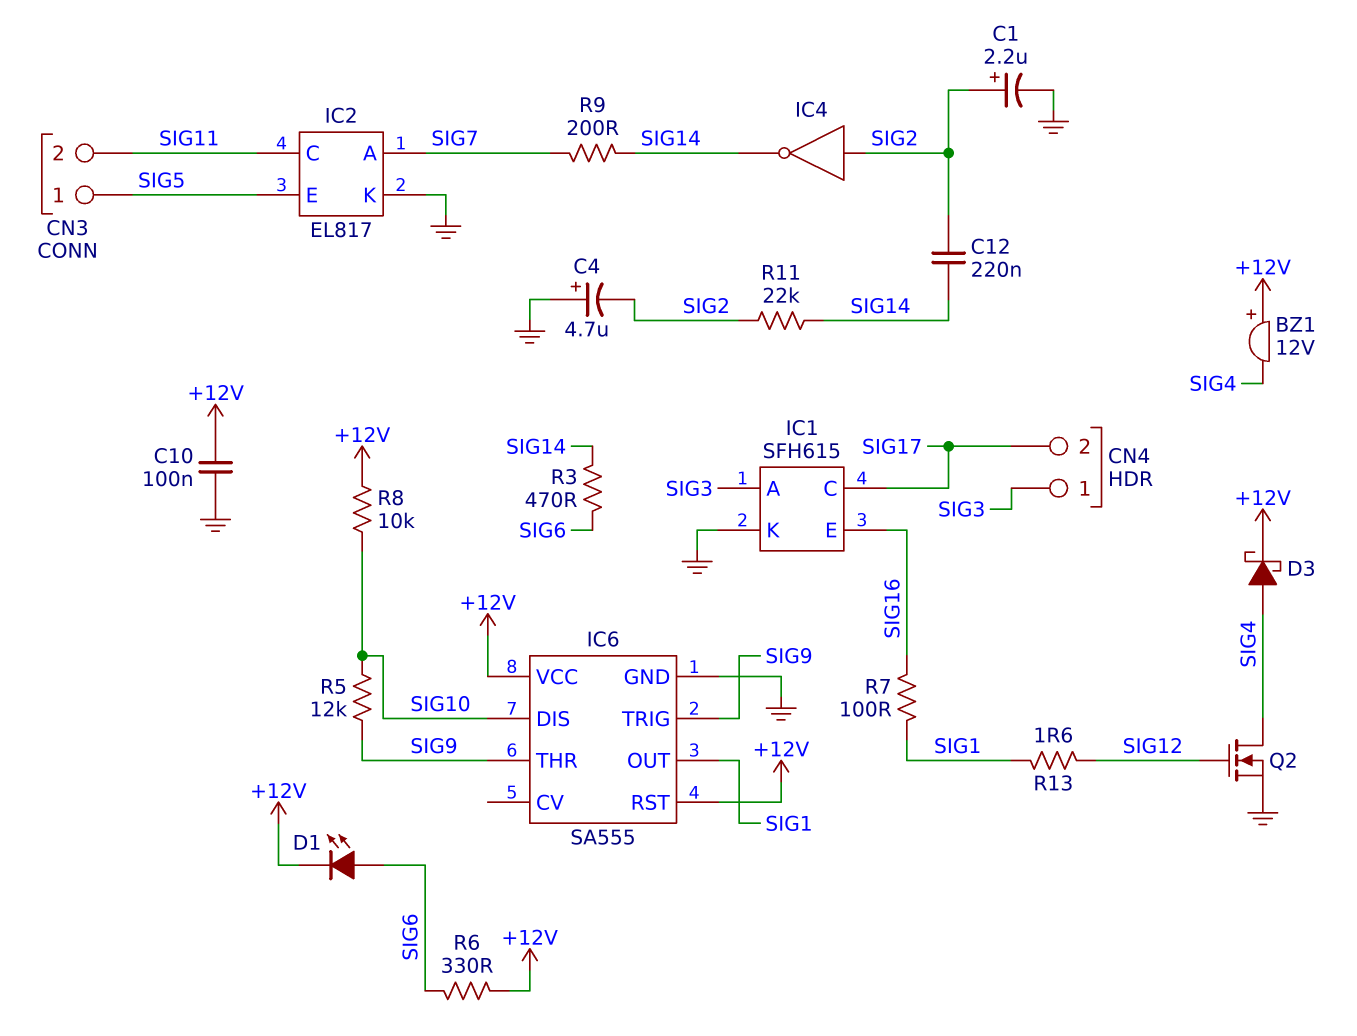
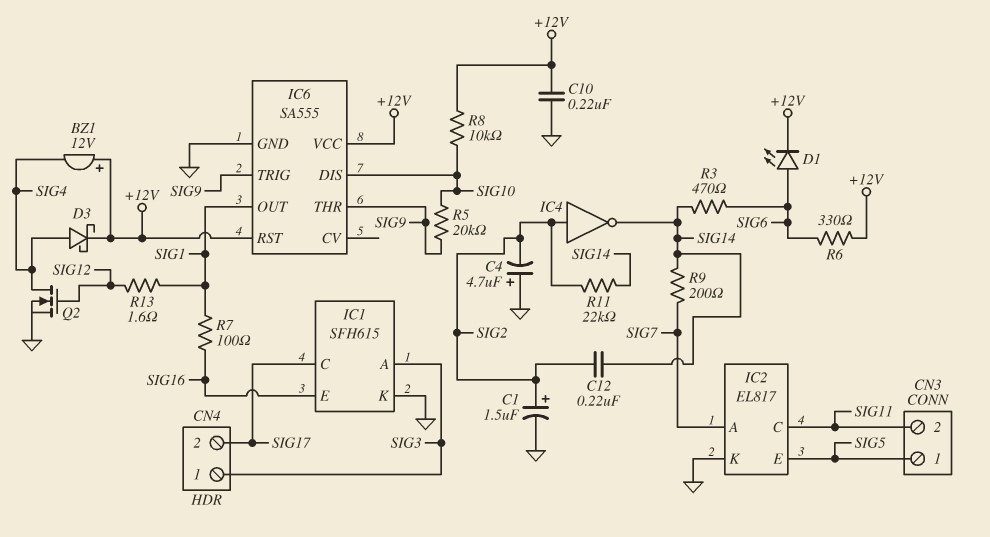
C1: 2.2uF (plus SIG2, minus GND) -> 1.5uF (plus SIG2, minus GND)
C10: 100nF (+12V, GND) -> 220nF (+12V, GND)
R5: 12k (SIG9, SIG10) -> 20k (SIG9, SIG10)

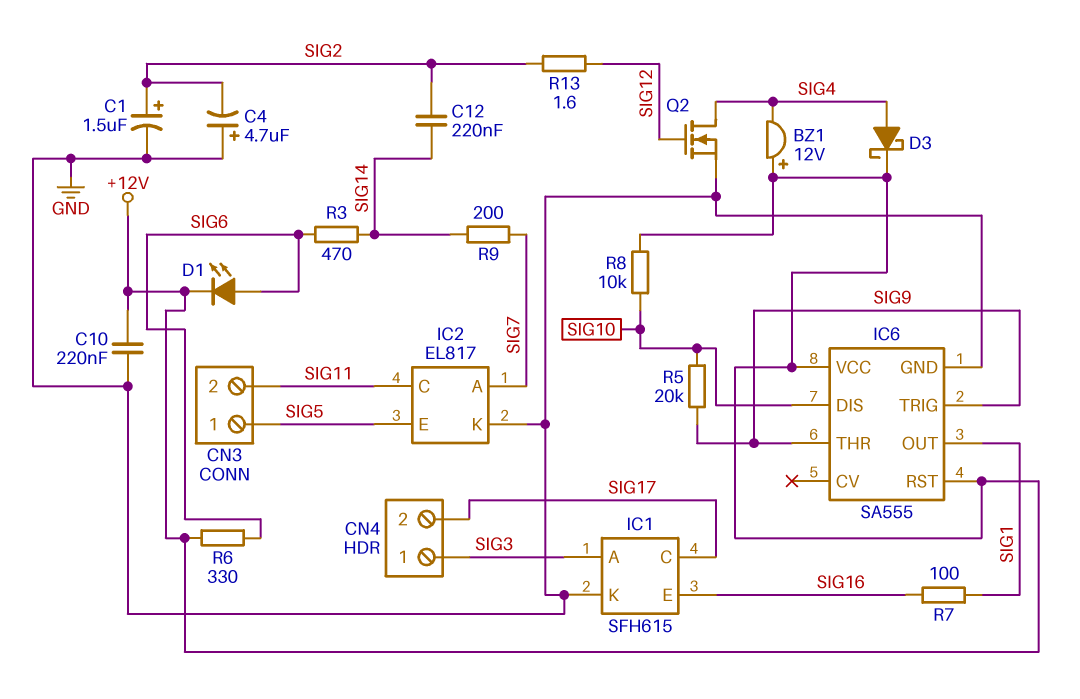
IC4: NOT (in SIG2, out SIG14) -> none
R11: 22k (SIG2, SIG14) -> none
R13: 1.6 (SIG1, SIG12) -> 1.6 (SIG2, SIG12)

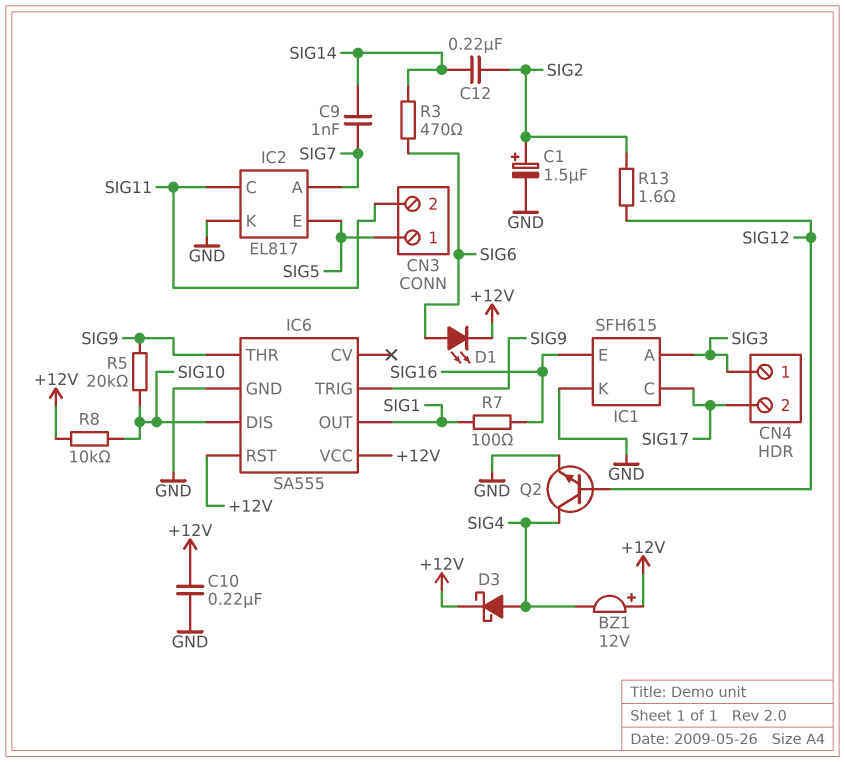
C4: 4.7uF (plus GND, minus SIG2) -> none
C9: none -> 1nF (SIG7, SIG14)
Q2: NMOS (G SIG12, D SIG4, S GND) -> NPN (B SIG12, C SIG4, E GND)
R6: 330 (+12V, SIG6) -> none
R9: 200 (SIG7, SIG14) -> none

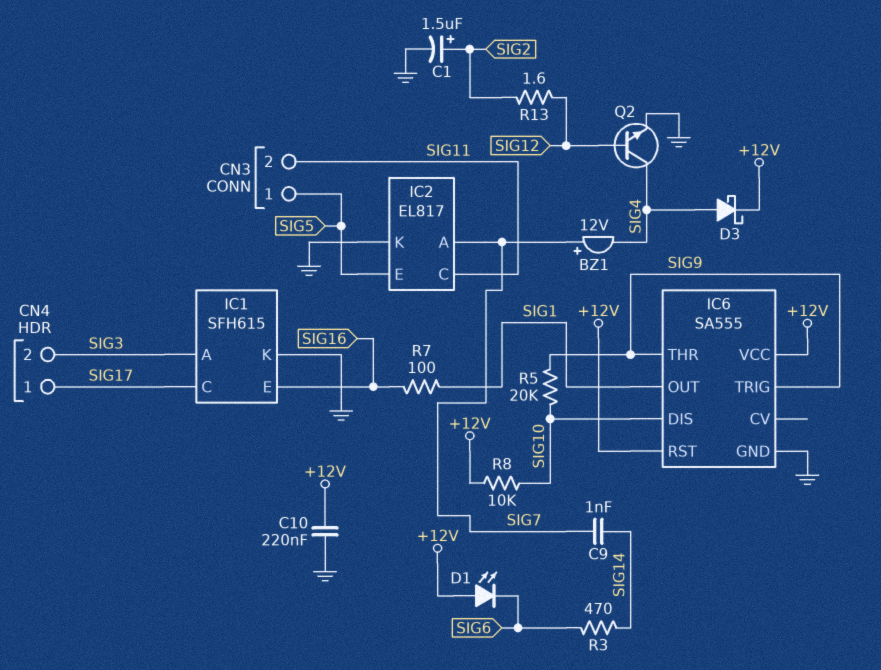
BZ1: buzzer 12V (plus +12V, minus SIG4) -> buzzer 12V (plus SIG7, minus SIG4)
C12: 220nF (SIG2, SIG14) -> none
CN4 pin 1: SIG3 -> SIG17
CN4 pin 2: SIG17 -> SIG3
D1: LED (A SIG6, K +12V) -> LED (A +12V, K SIG6)

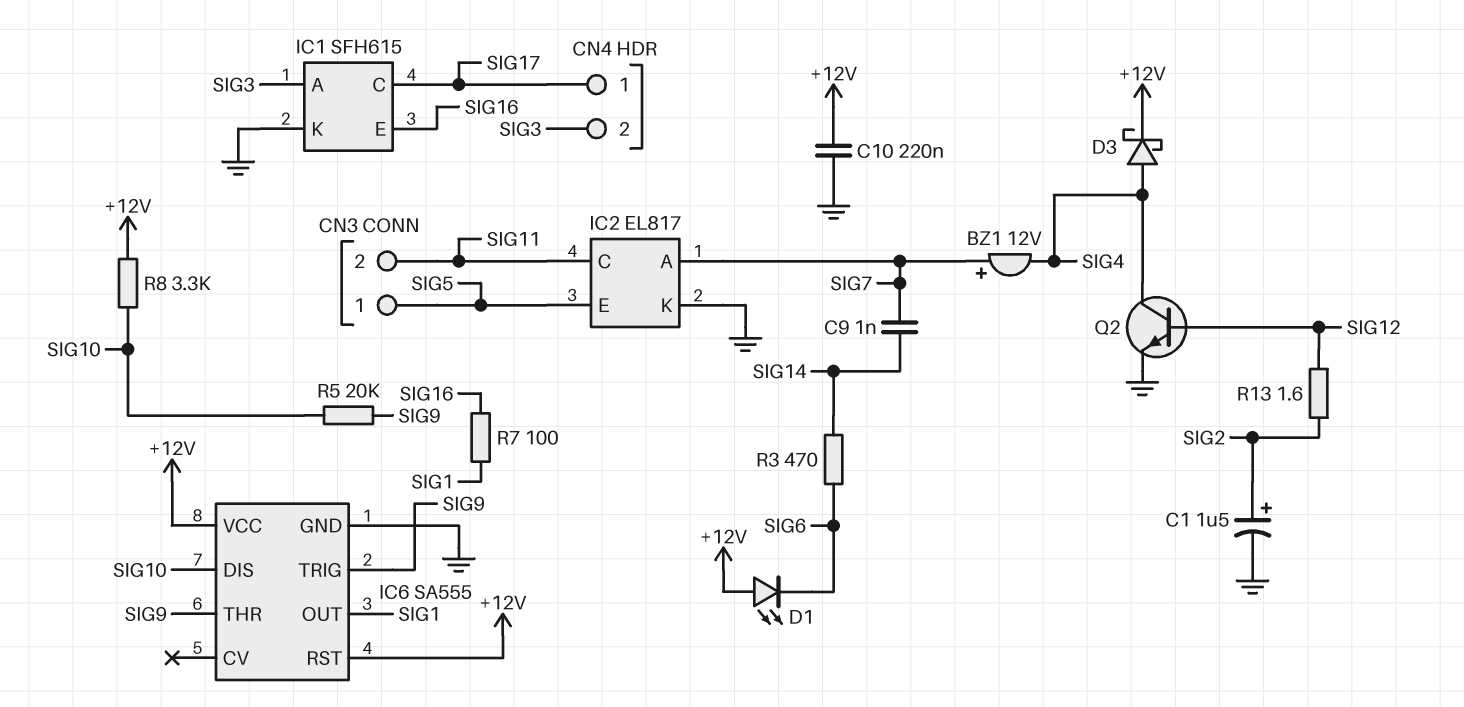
R8: 10k (+12V, SIG10) -> 3.3k (+12V, SIG10)

